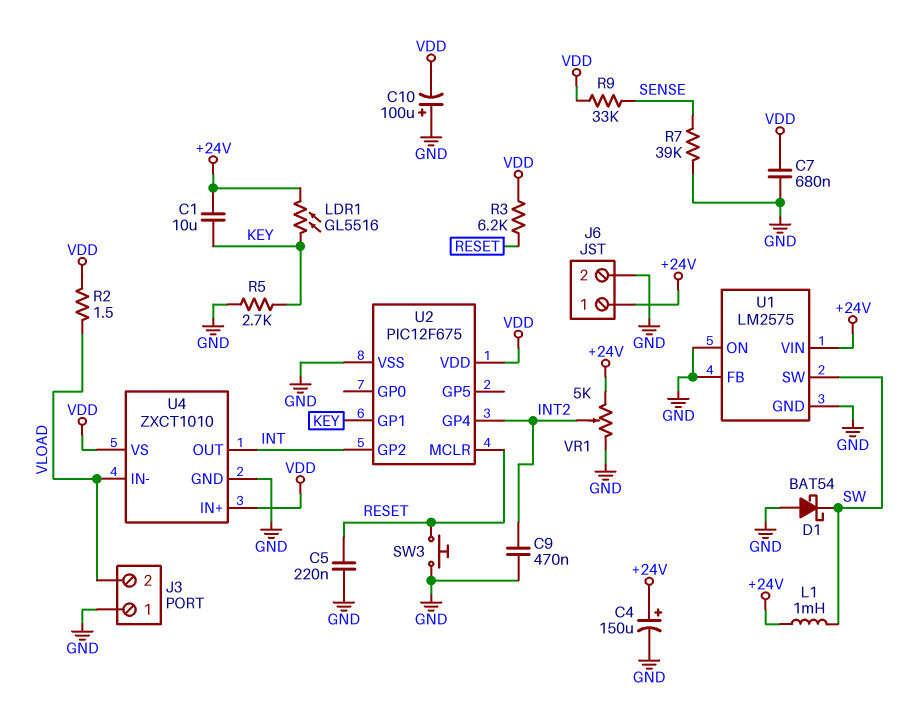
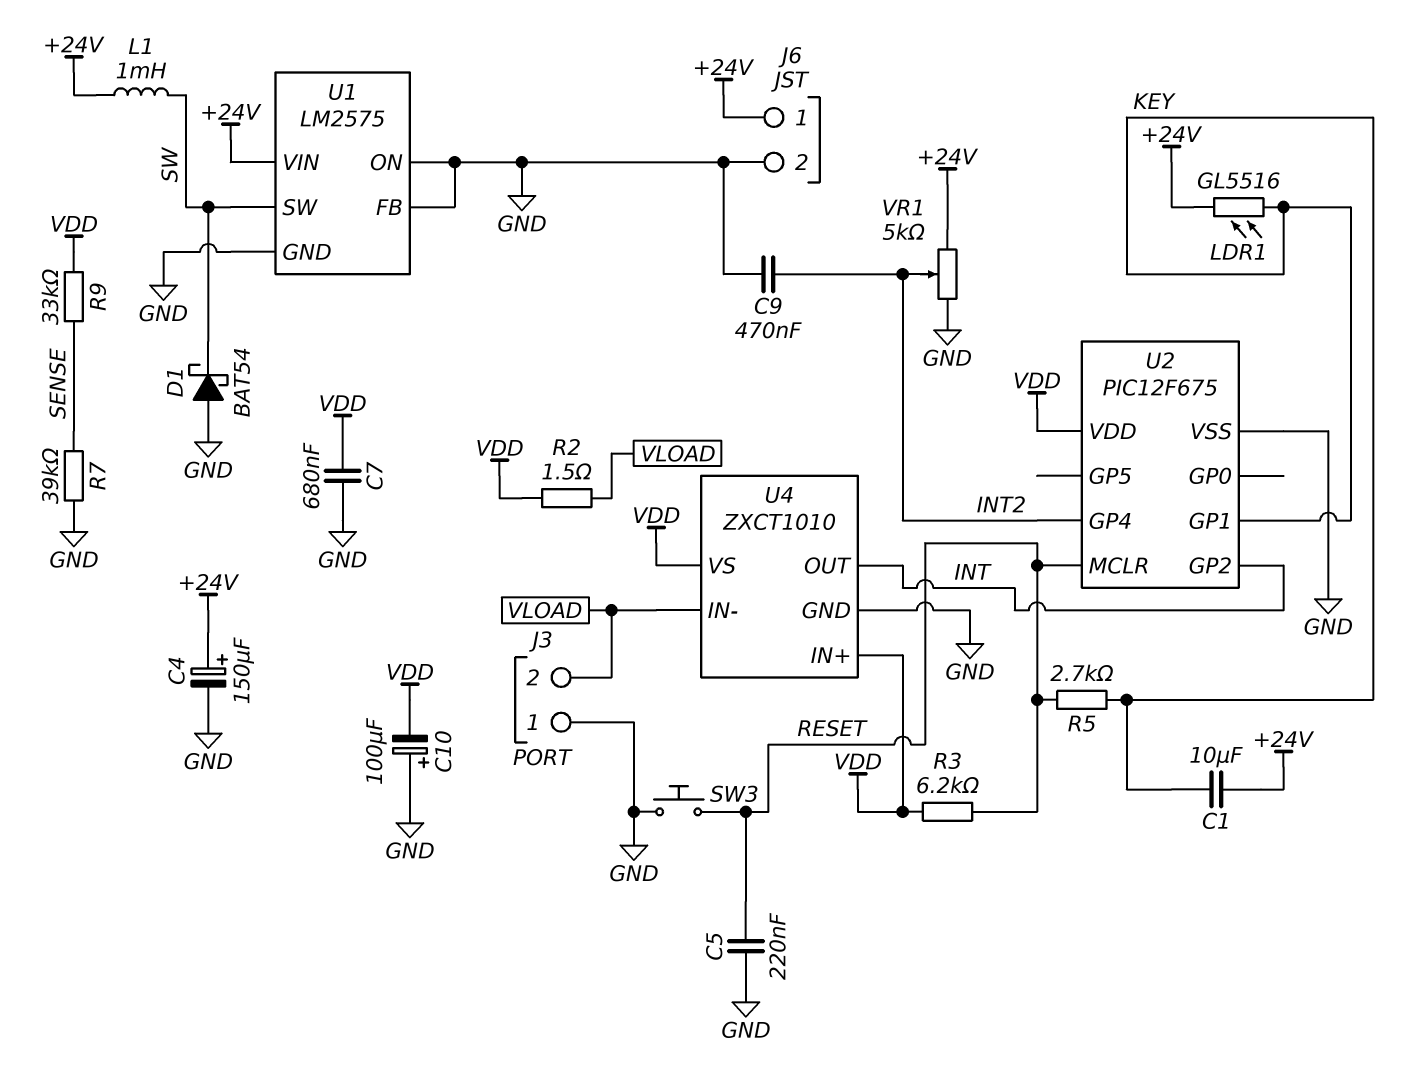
R5: 2.7k (GND, KEY) -> 2.7k (KEY, RESET)

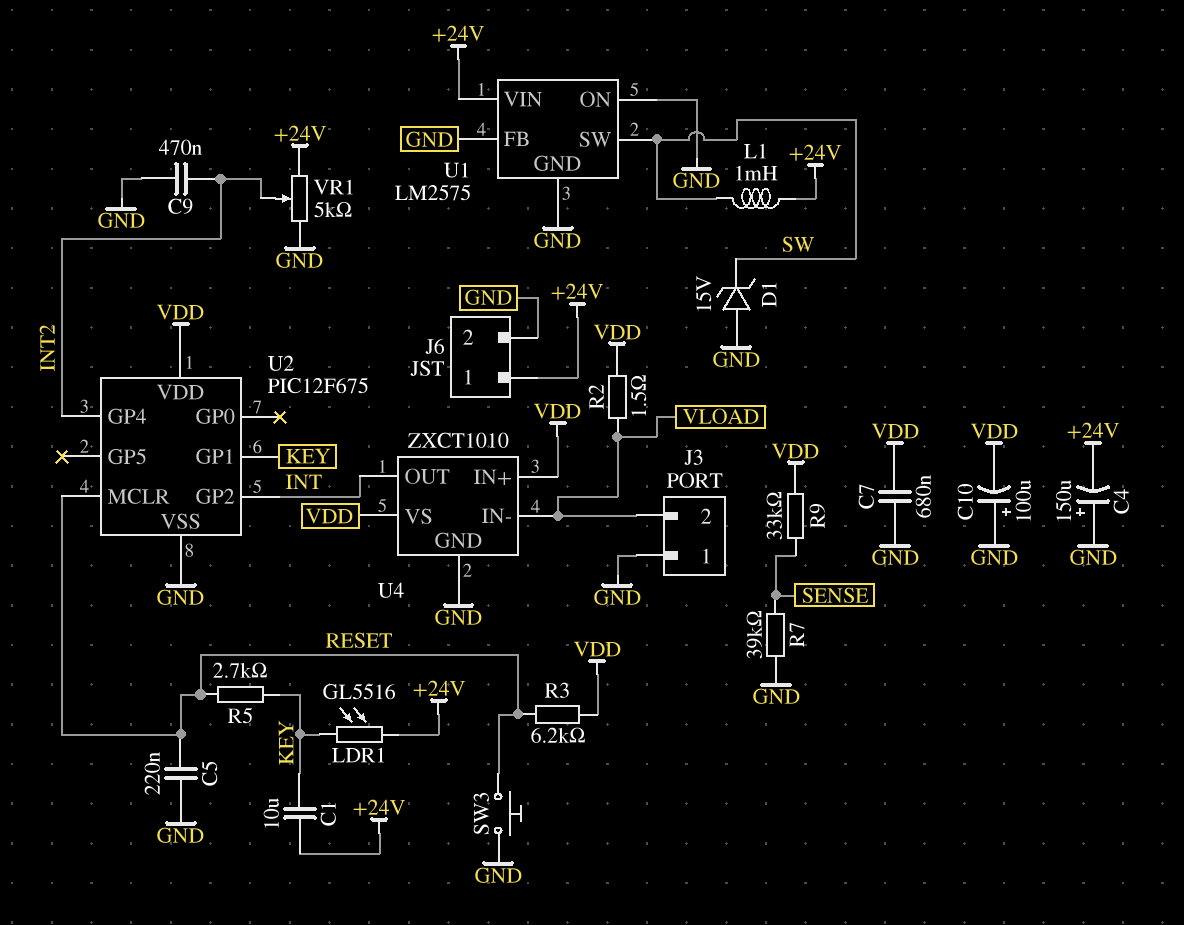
C4: 150uF (plus +24V, minus GND) -> 150uF (plus GND, minus +24V)
D1: schottky BAT54 (A GND, K SW) -> zener 15V (A GND, K SW)

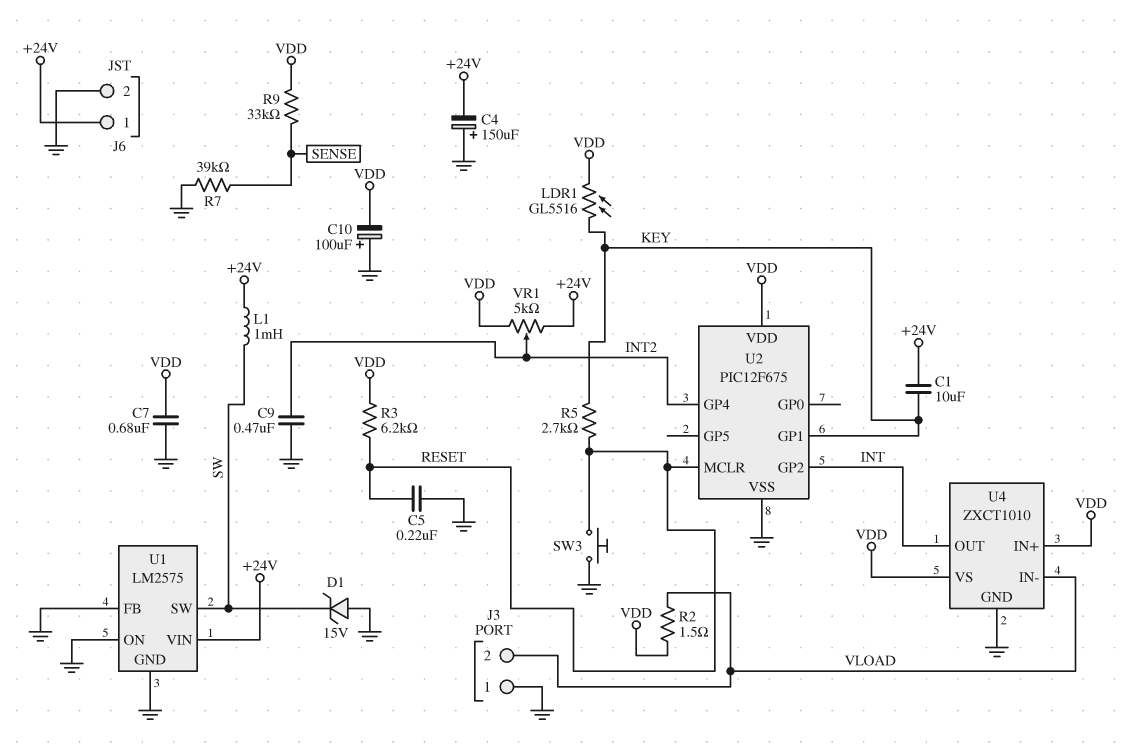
LDR1: GL5516 (+24V, KEY) -> GL5516 (KEY, VDD)
VR1: 5k (+24V, GND, wiper INT2) -> 5k (+24V, VDD, wiper INT2)

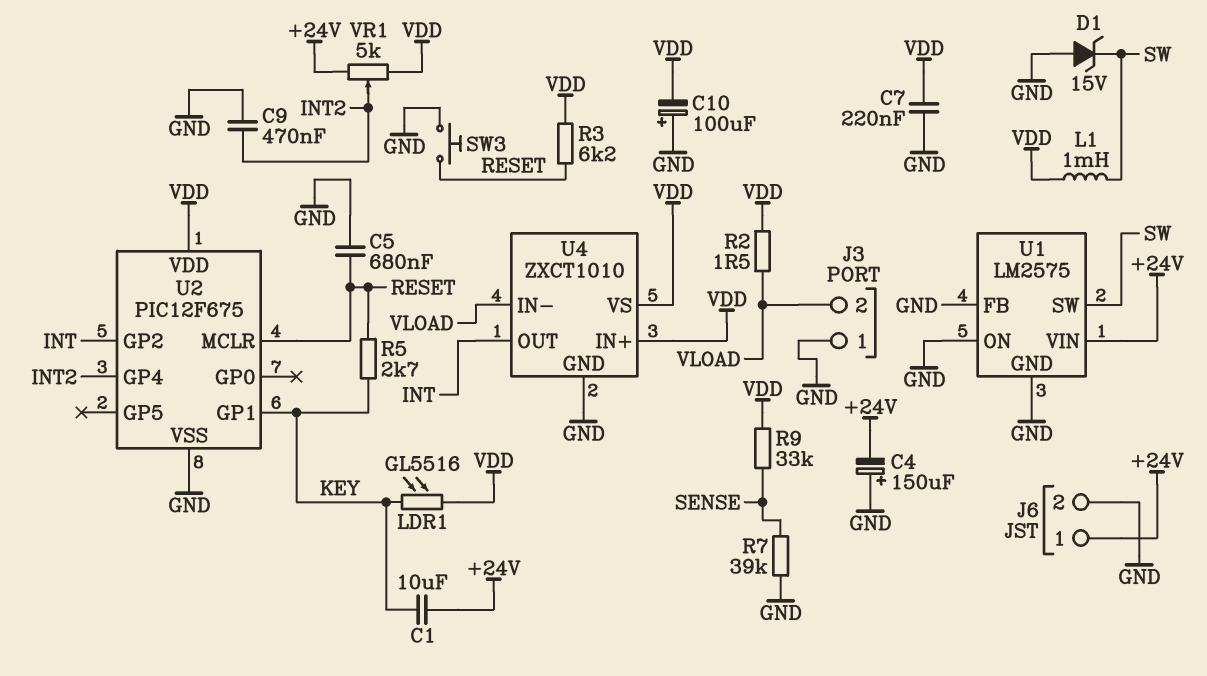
C5: 220nF (GND, RESET) -> 680nF (GND, RESET)
C7: 680nF (GND, VDD) -> 220nF (GND, VDD)
L1: 1mH (+24V, SW) -> 1mH (SW, VDD)

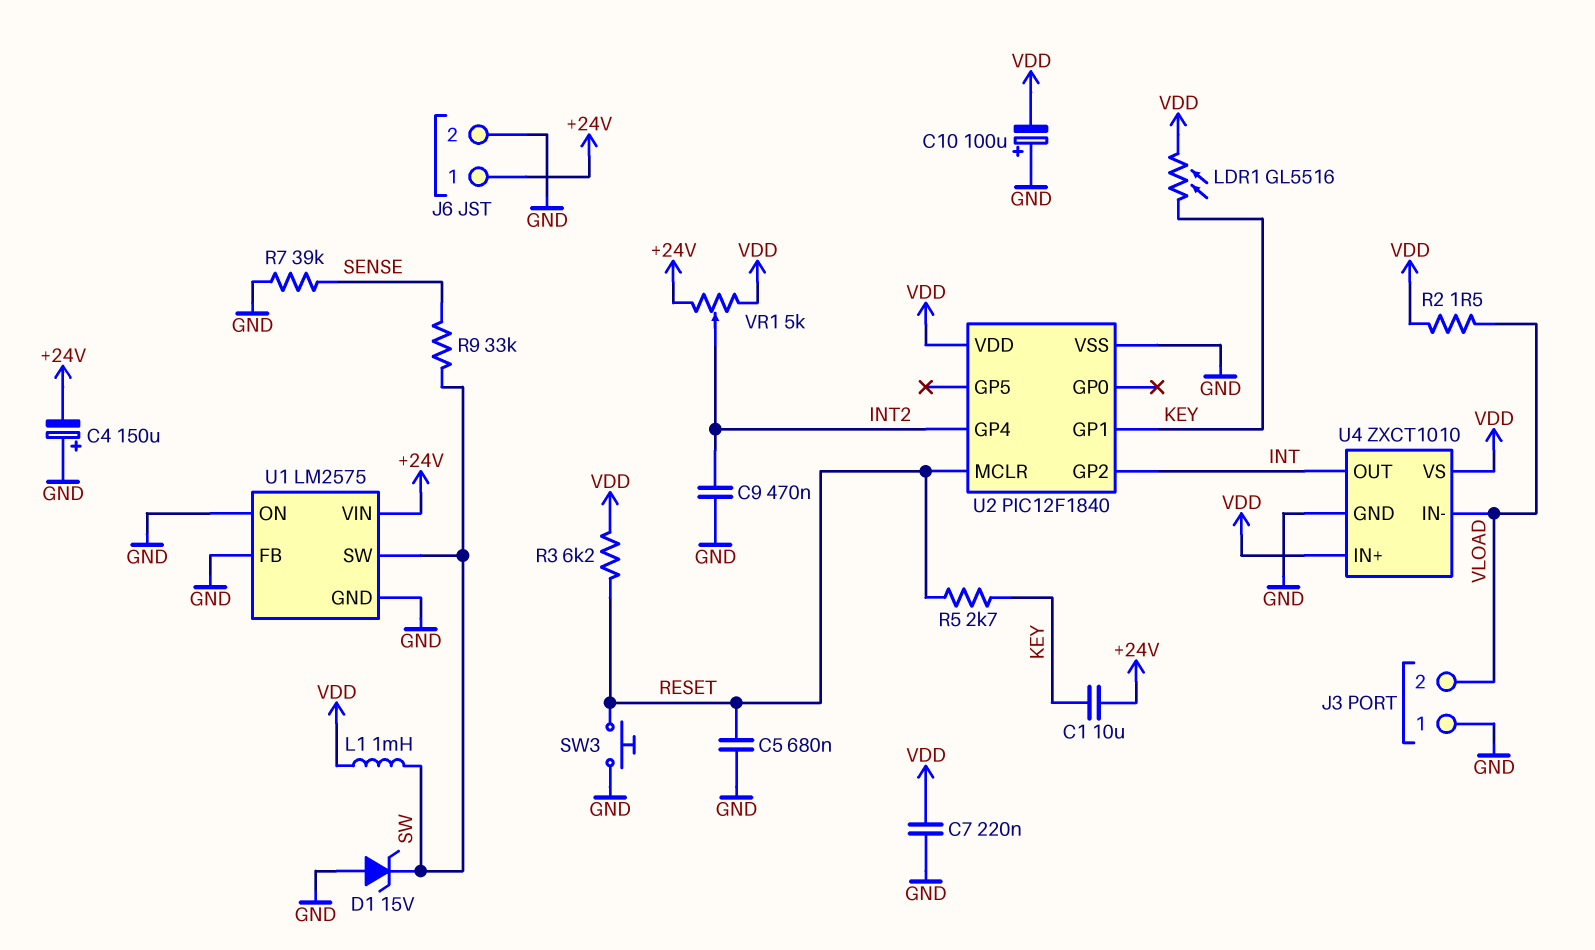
R9: 33k (SENSE, VDD) -> 33k (SENSE, SW)
U2: PIC12F675 -> PIC12F1840

